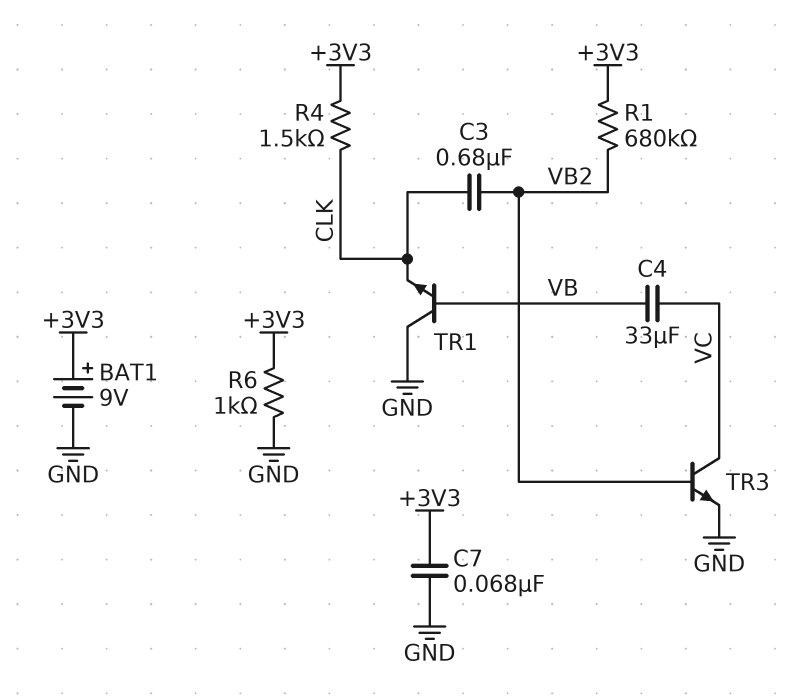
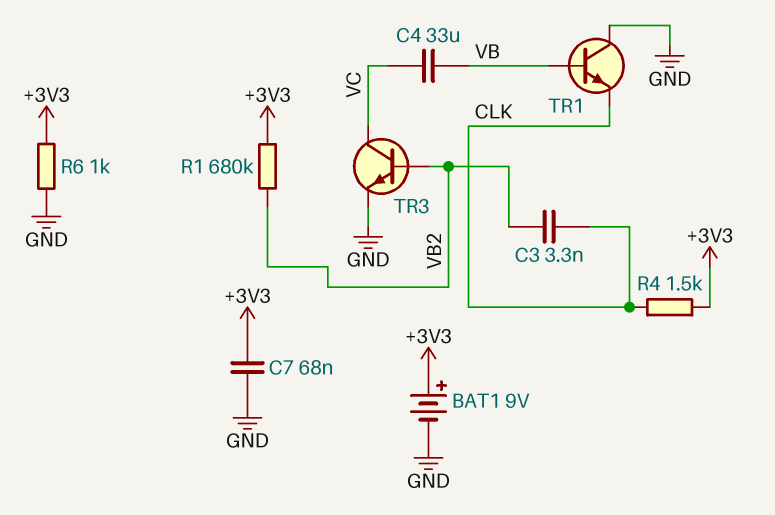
C3: 680nF (CLK, VB2) -> 3.3nF (CLK, VB2)

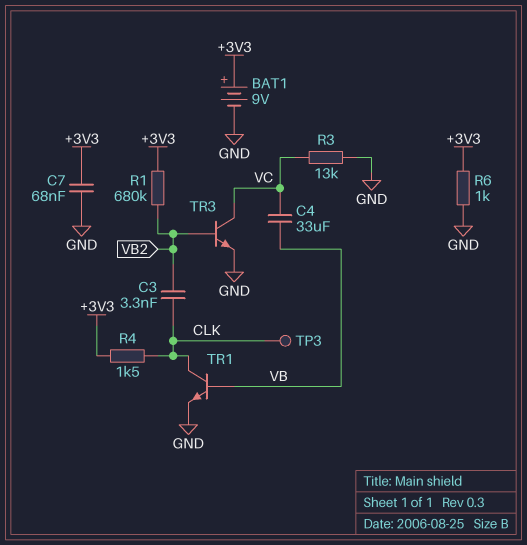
R3: none -> 13k (GND, VC)
TP3: none -> test point (CLK)
TR1: NPN (B VB, C GND, E CLK) -> NPN (B VB, C CLK, E GND)

